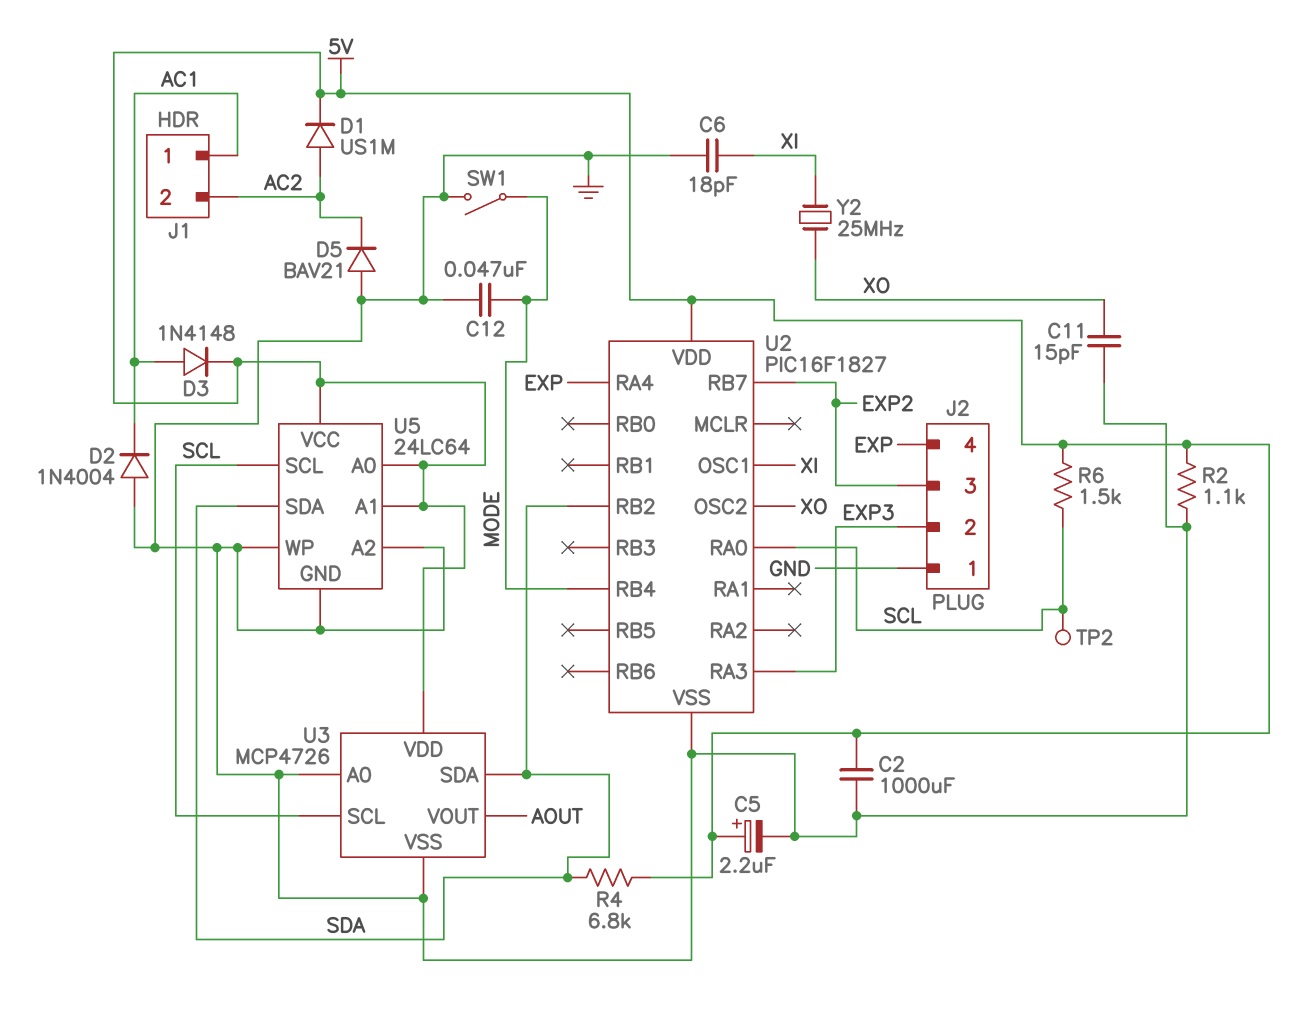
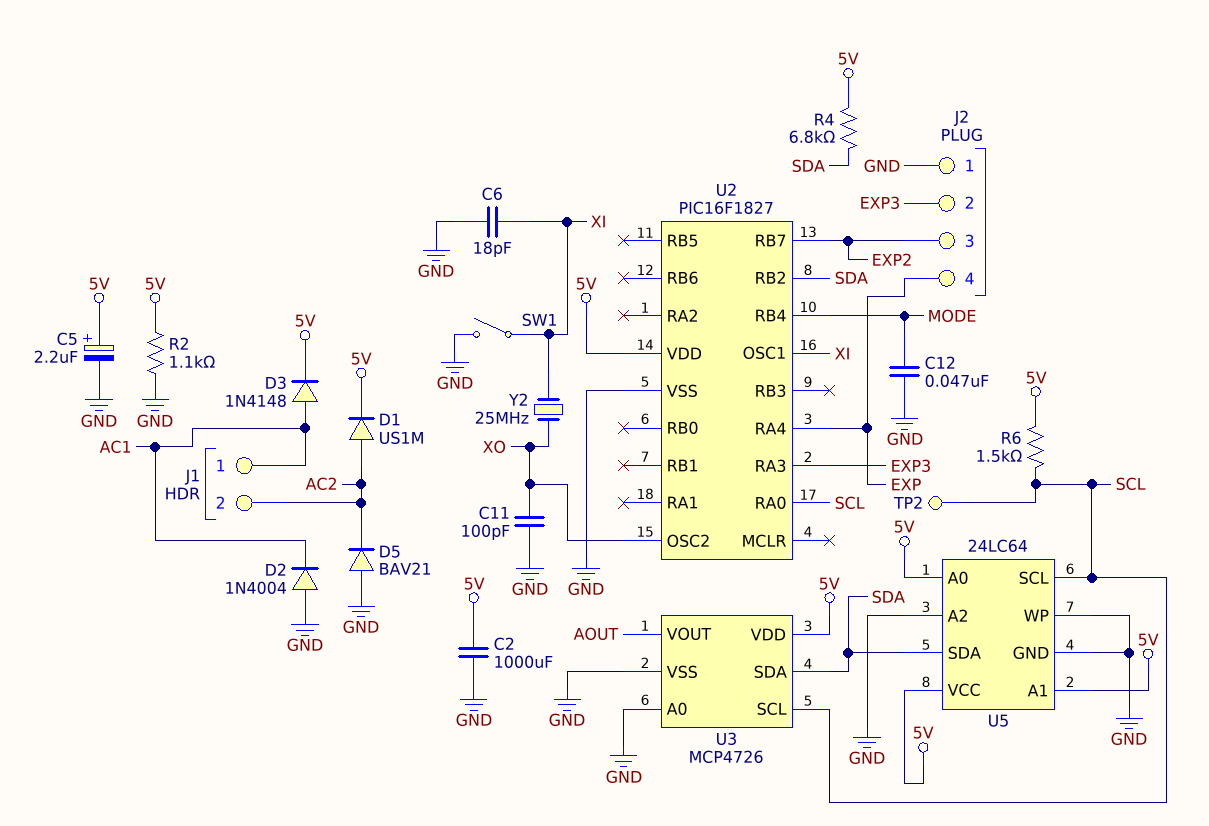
C11: 15pF (GND, XO) -> 100pF (GND, XO)
SW1: switch (GND, MODE) -> switch (GND, XI)

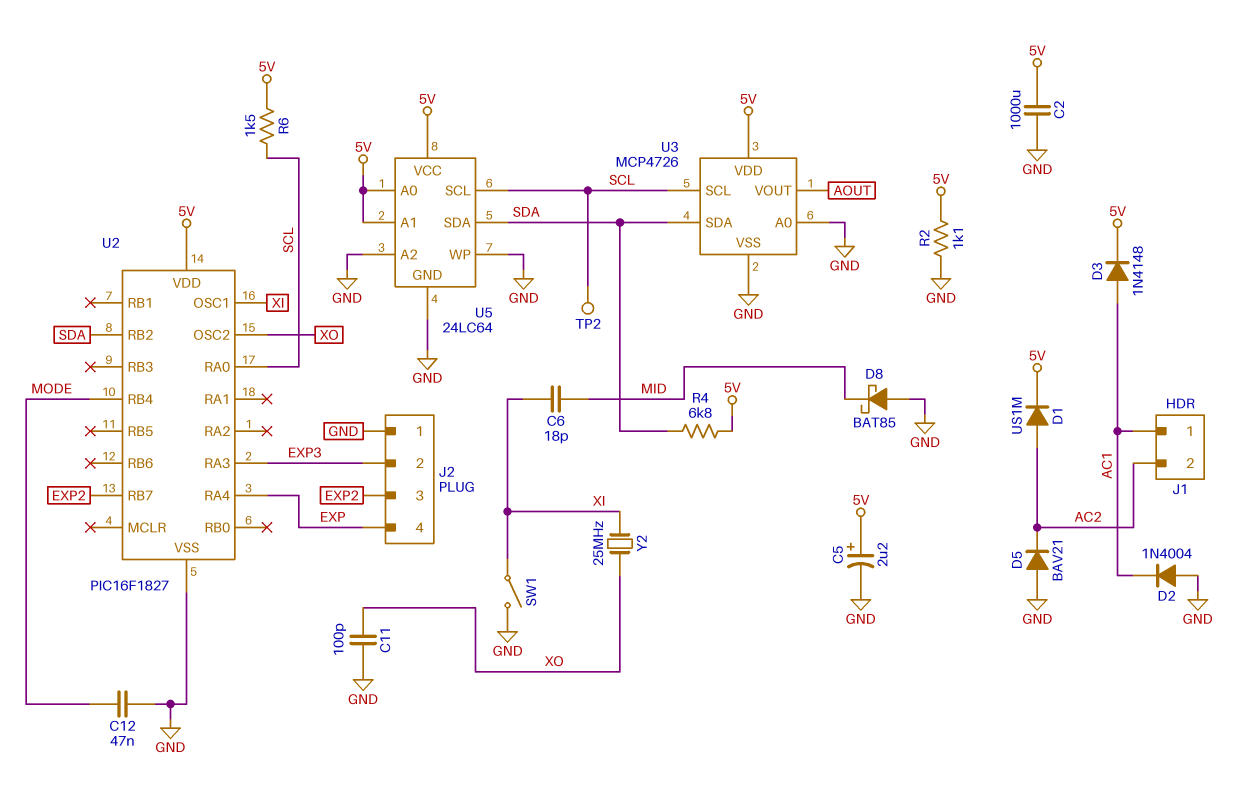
C6: 18pF (GND, XI) -> 18pF (MID, XI)
D8: none -> schottky BAT85 (A GND, K MID)

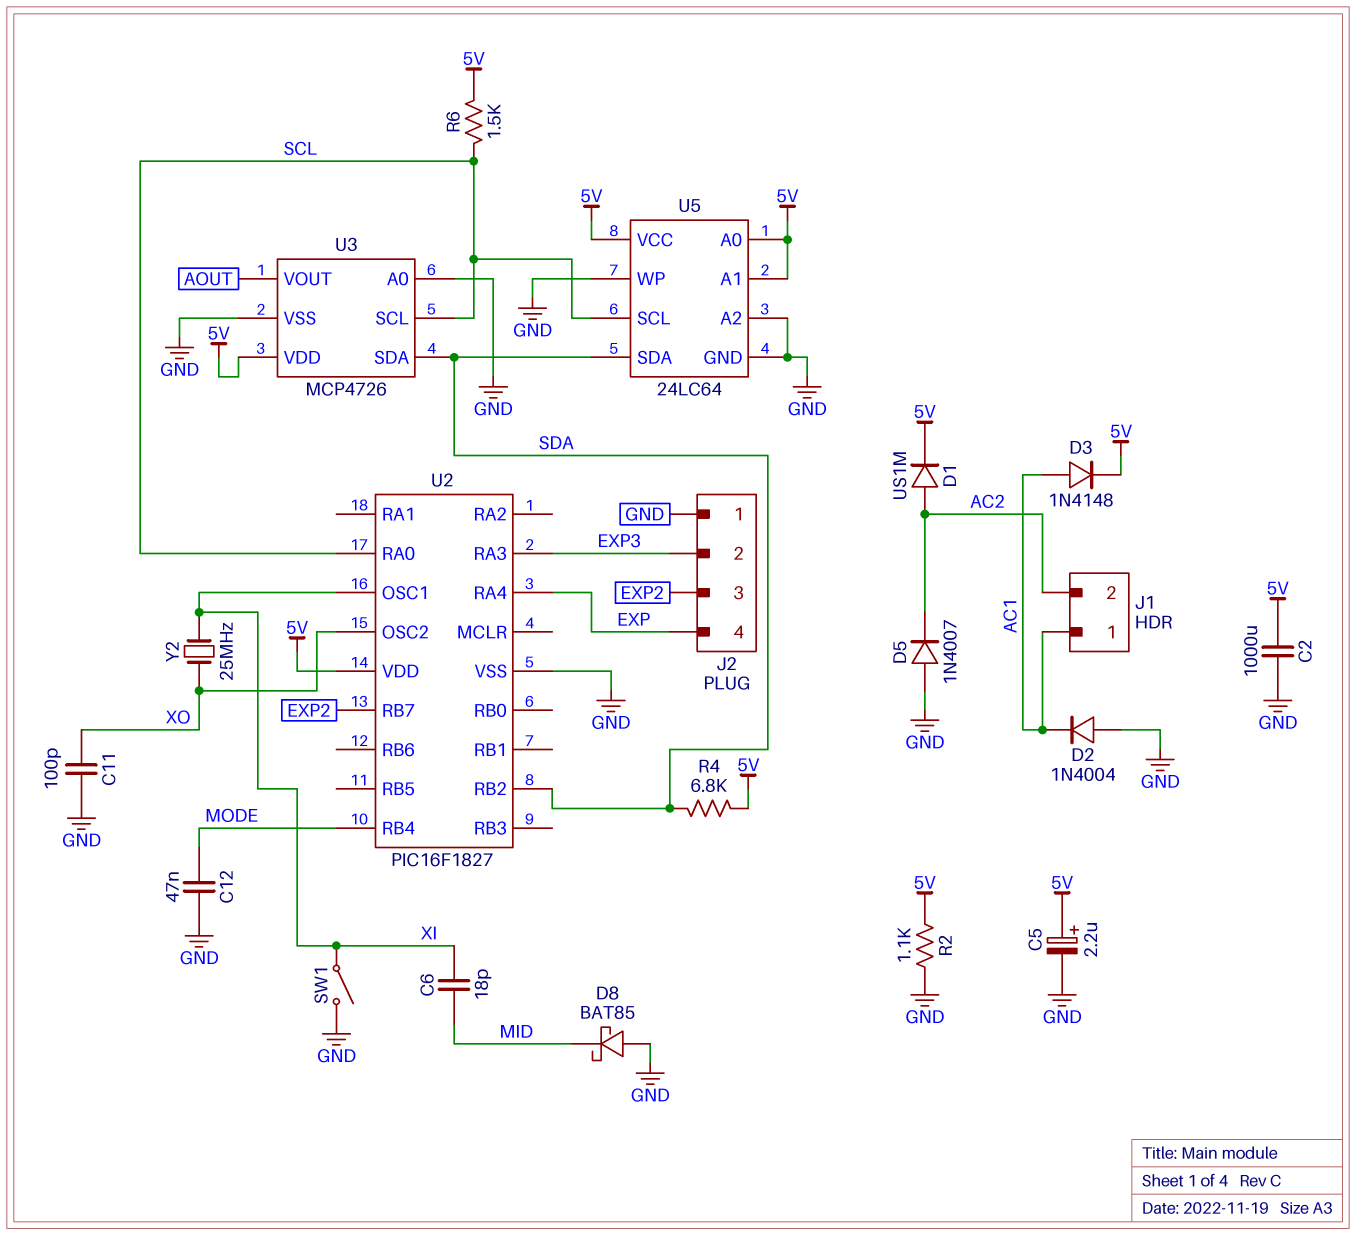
D5: diode BAV21 (A GND, K AC2) -> diode 1N4007 (A GND, K AC2)
TP2: test point (SCL) -> none

